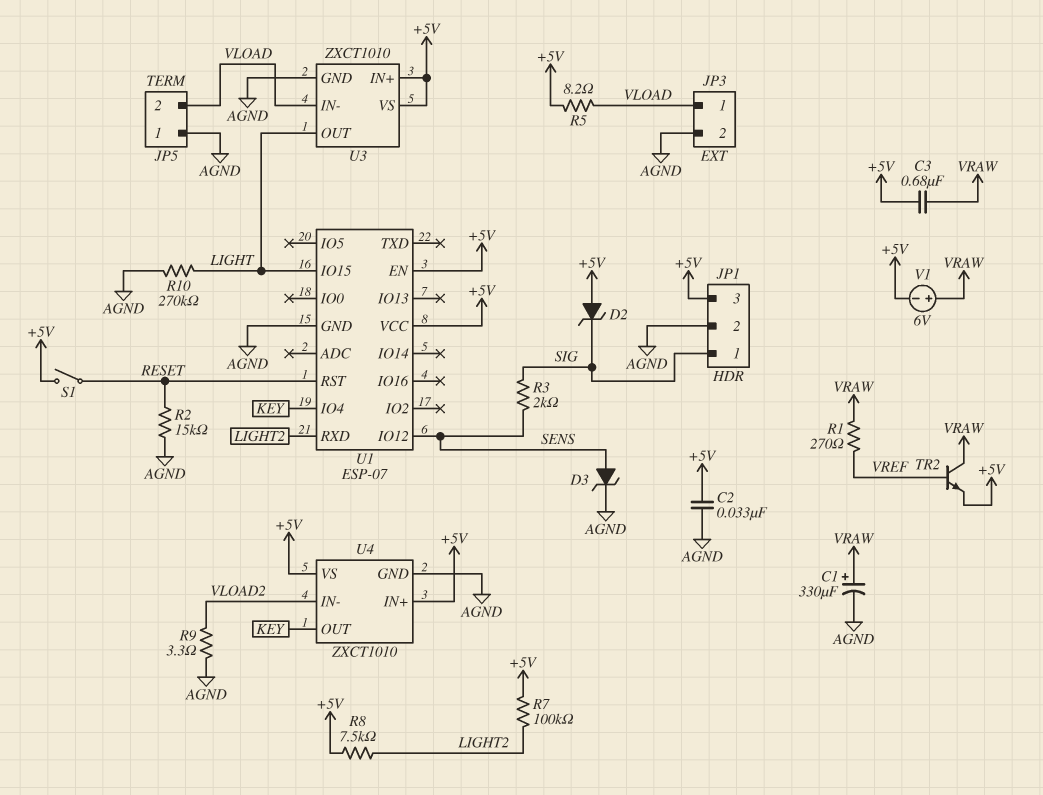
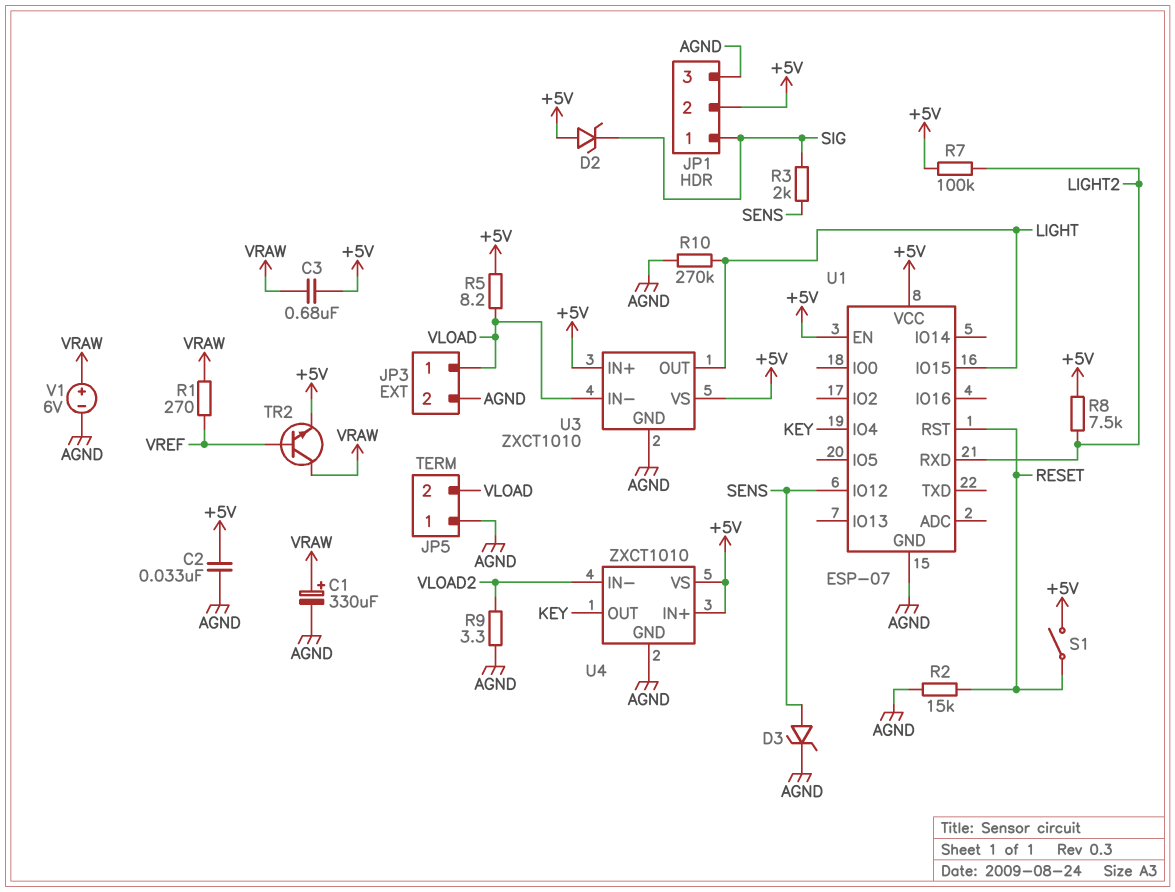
JP1 pin 2: AGND -> +5V
JP1 pin 3: +5V -> AGND
V1: 6V (plus VRAW, minus +5V) -> 6V (plus VRAW, minus AGND)

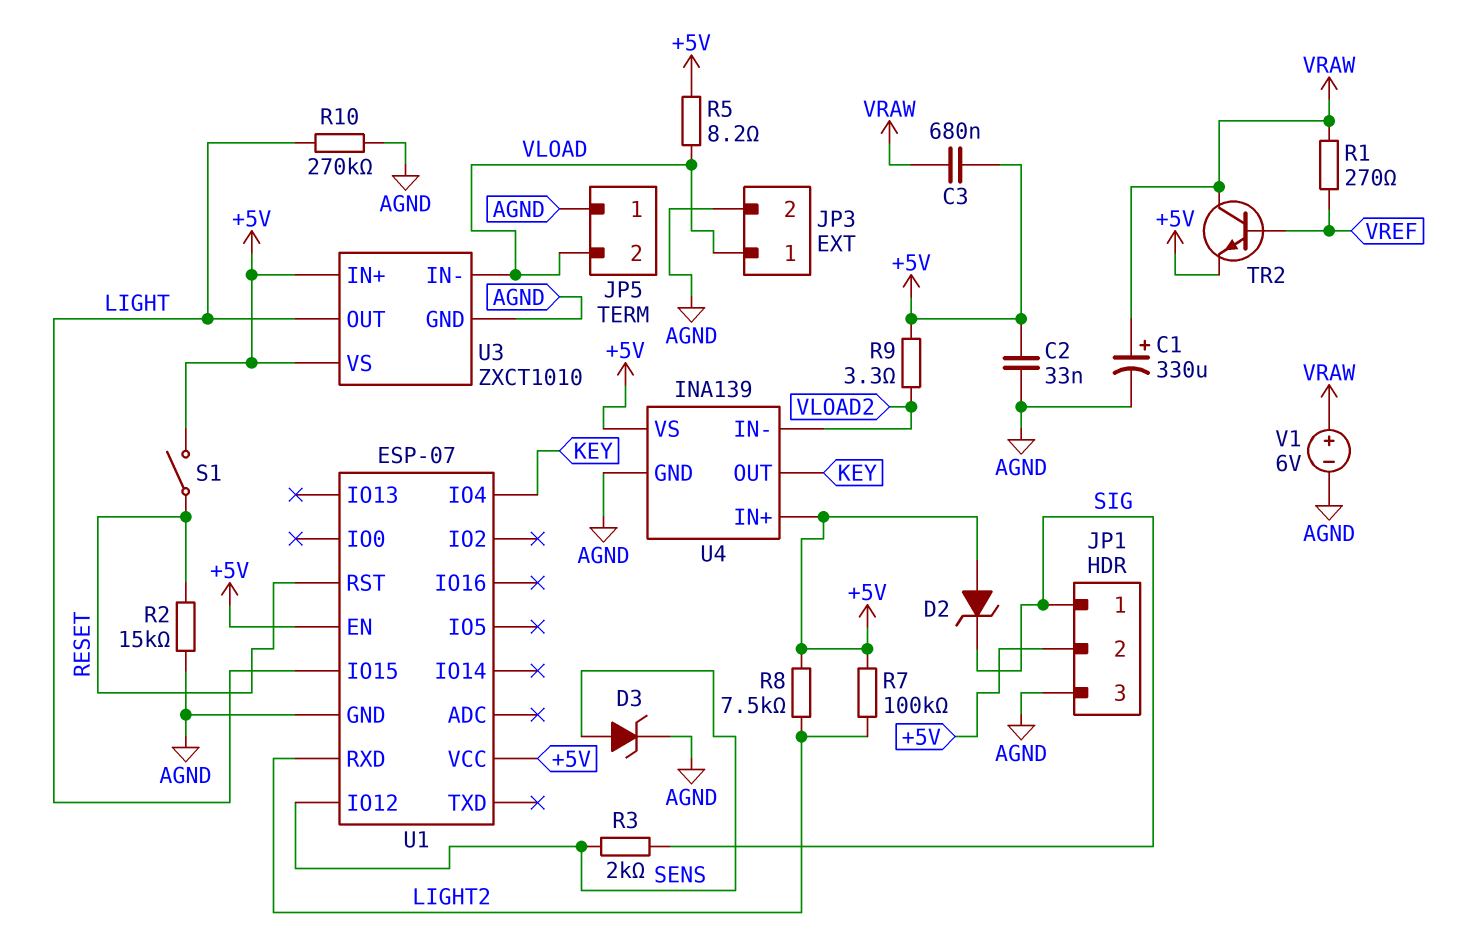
R9: 3.3 (AGND, VLOAD2) -> 3.3 (+5V, VLOAD2)
U4: ZXCT1010 -> INA139

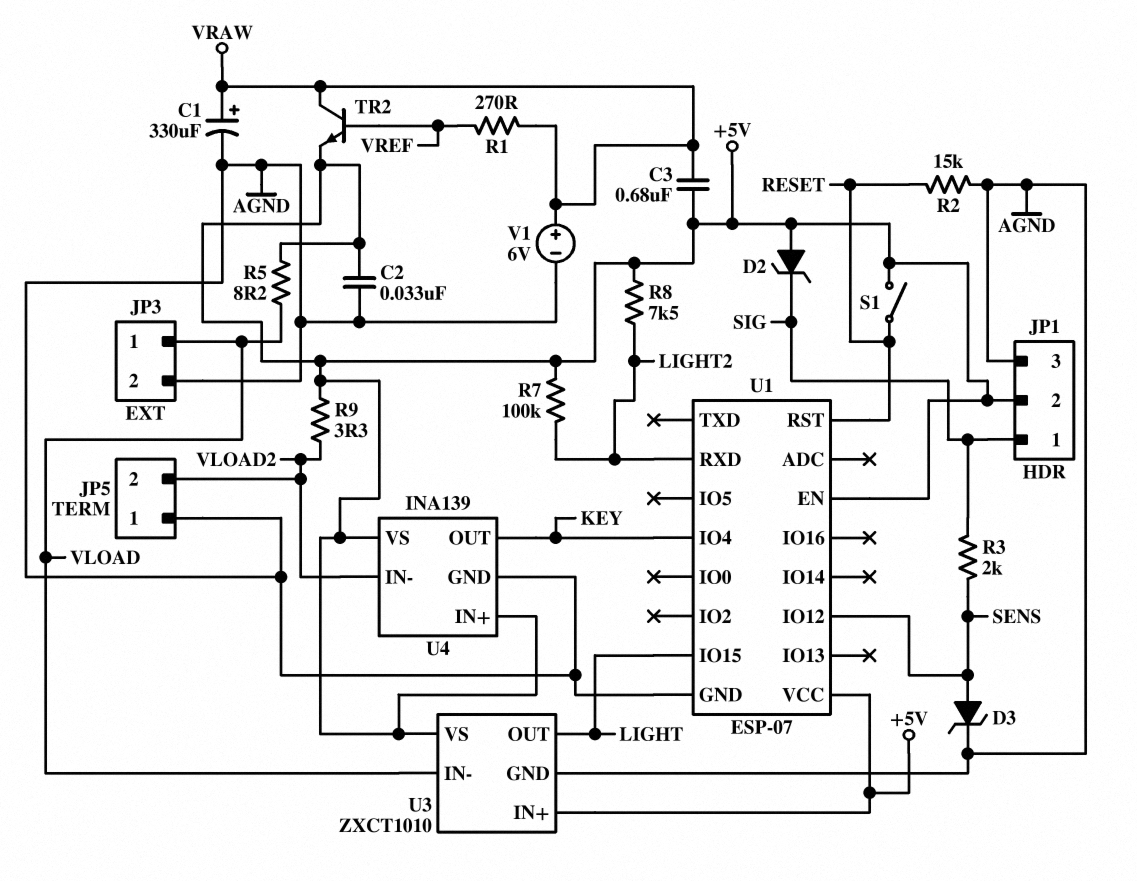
JP5 pin 2: VLOAD -> VLOAD2
R10: 270k (AGND, LIGHT) -> none

